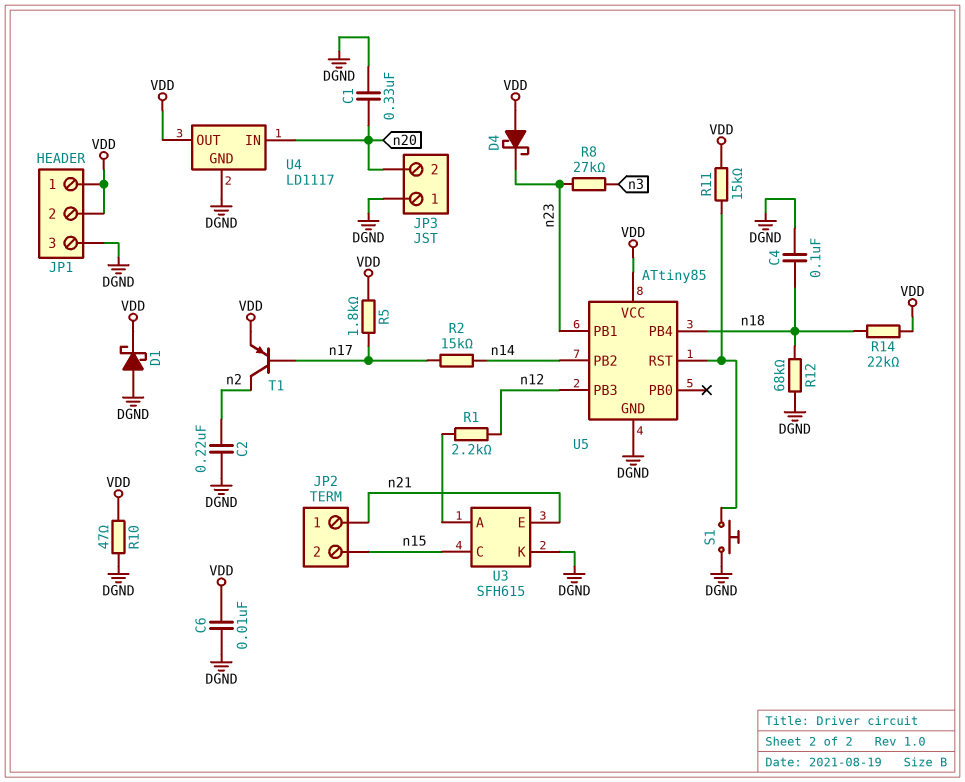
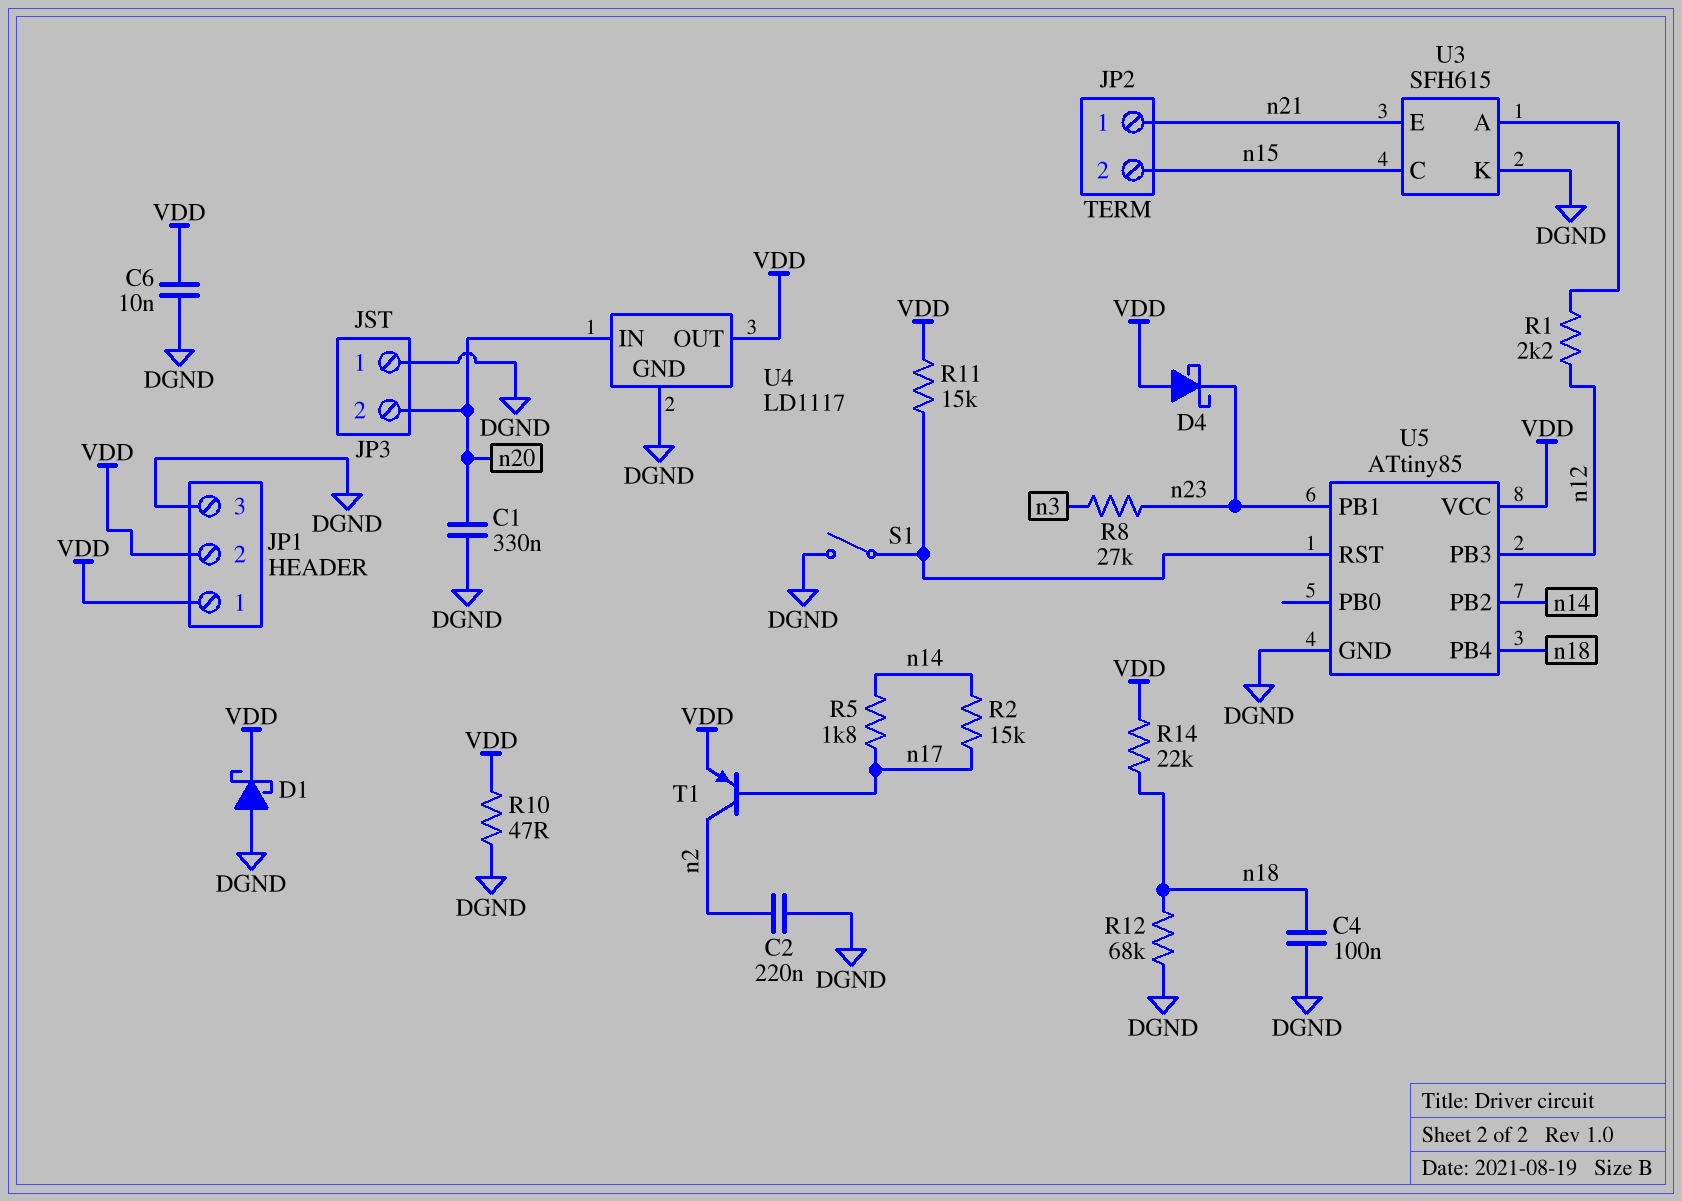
R5: 1.8k (VDD, n17) -> 1.8k (n14, n17)
S1: button (DGND, U5/RST) -> switch (DGND, U5/RST)

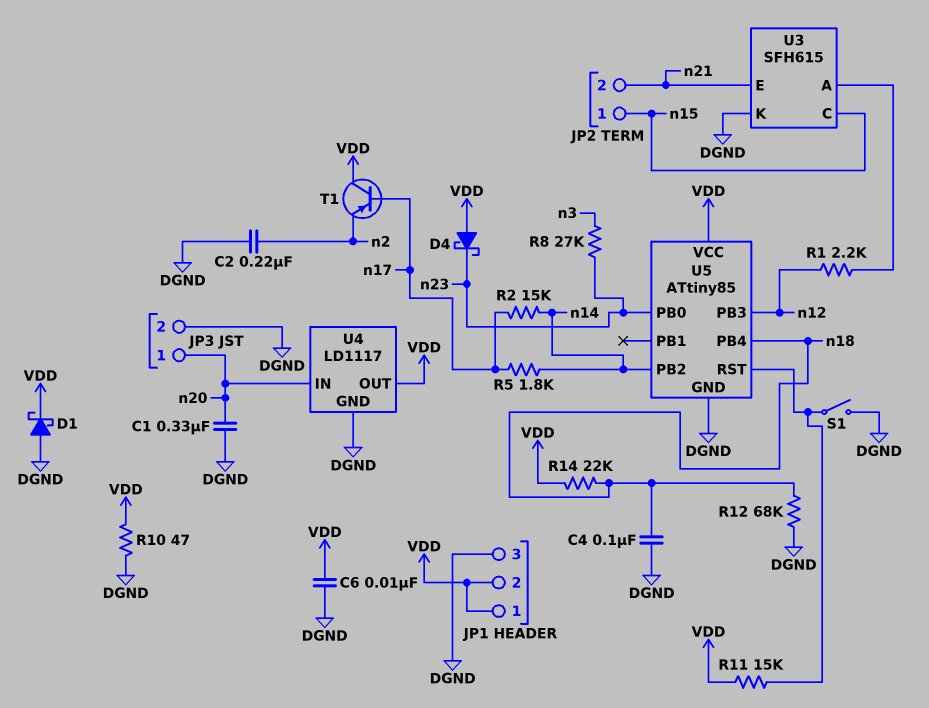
JP2 pin 1: n21 -> n15
JP2 pin 2: n15 -> n21
JP3 pin 1: DGND -> n20
JP3 pin 2: n20 -> DGND
T1: PNP (B n17, C n2, E VDD) -> PNP (B n17, C VDD, E n2)
U5 pin PB0: none -> n23
U5 pin PB1: n23 -> none

